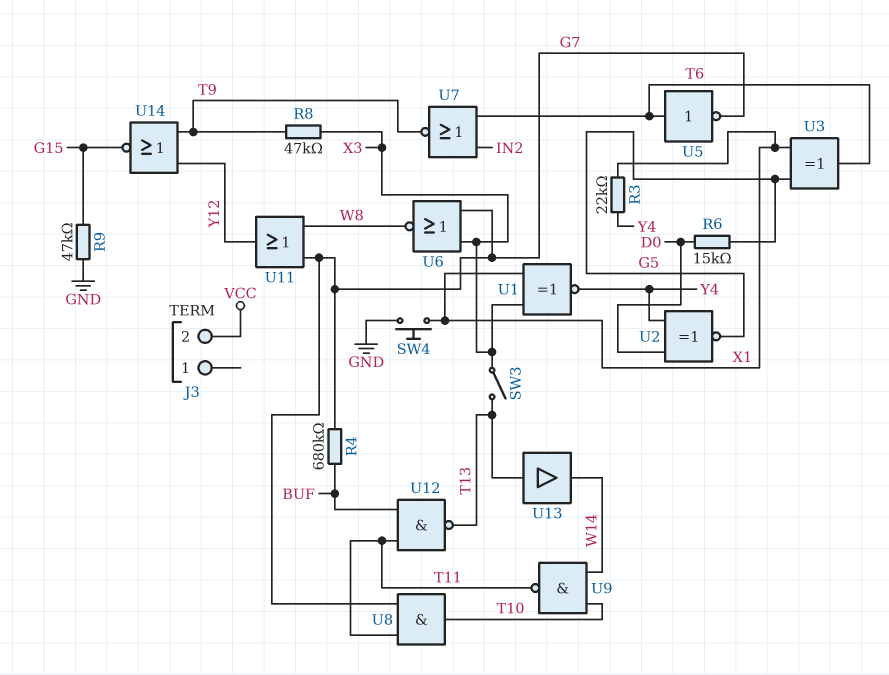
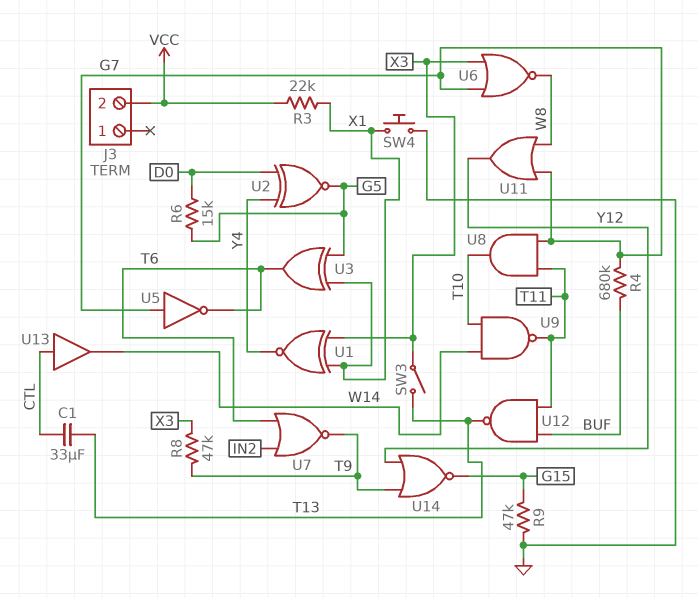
C1: none -> 33uF (CTL, T13)
R3: 22k (X1, Y4) -> 22k (VCC, X1)
U5: NOT (in T6, out G7) -> NOT (in G7, out T6)
U13: buffer (in T13, out W14) -> buffer (in CTL, out W14)

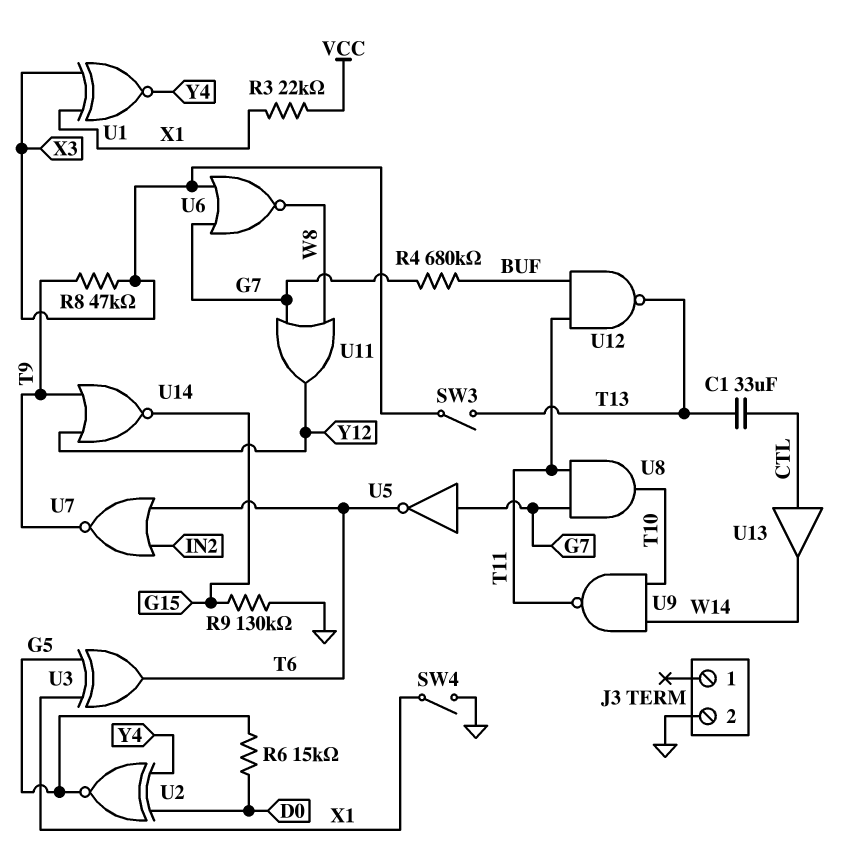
J3 pin 2: VCC -> GND
R9: 47k (G15, GND) -> 130k (G15, GND)
SW4: button (GND, X1) -> switch (GND, X1)

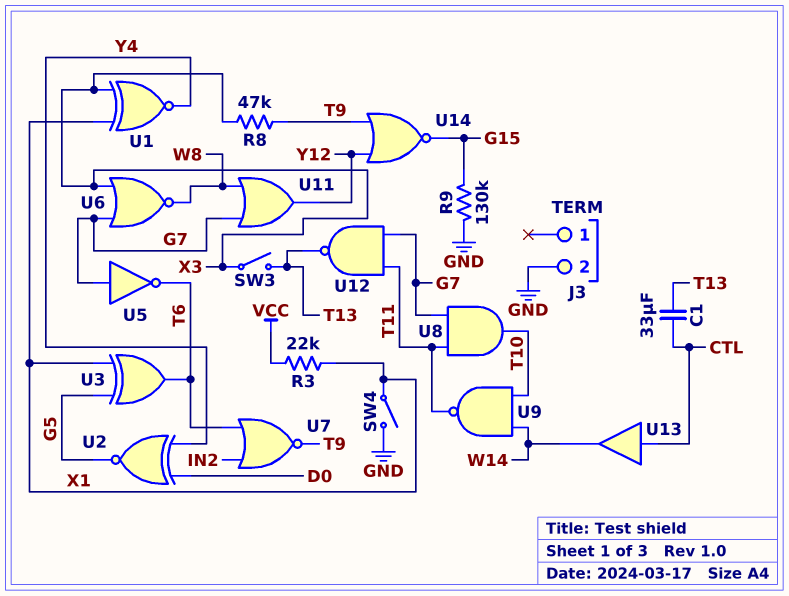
R4: 680k (BUF, G7) -> none
R6: 15k (D0, G5) -> none
U12: NAND (in BUF, in T11, out T13) -> NAND (in G7, in T11, out T13)

